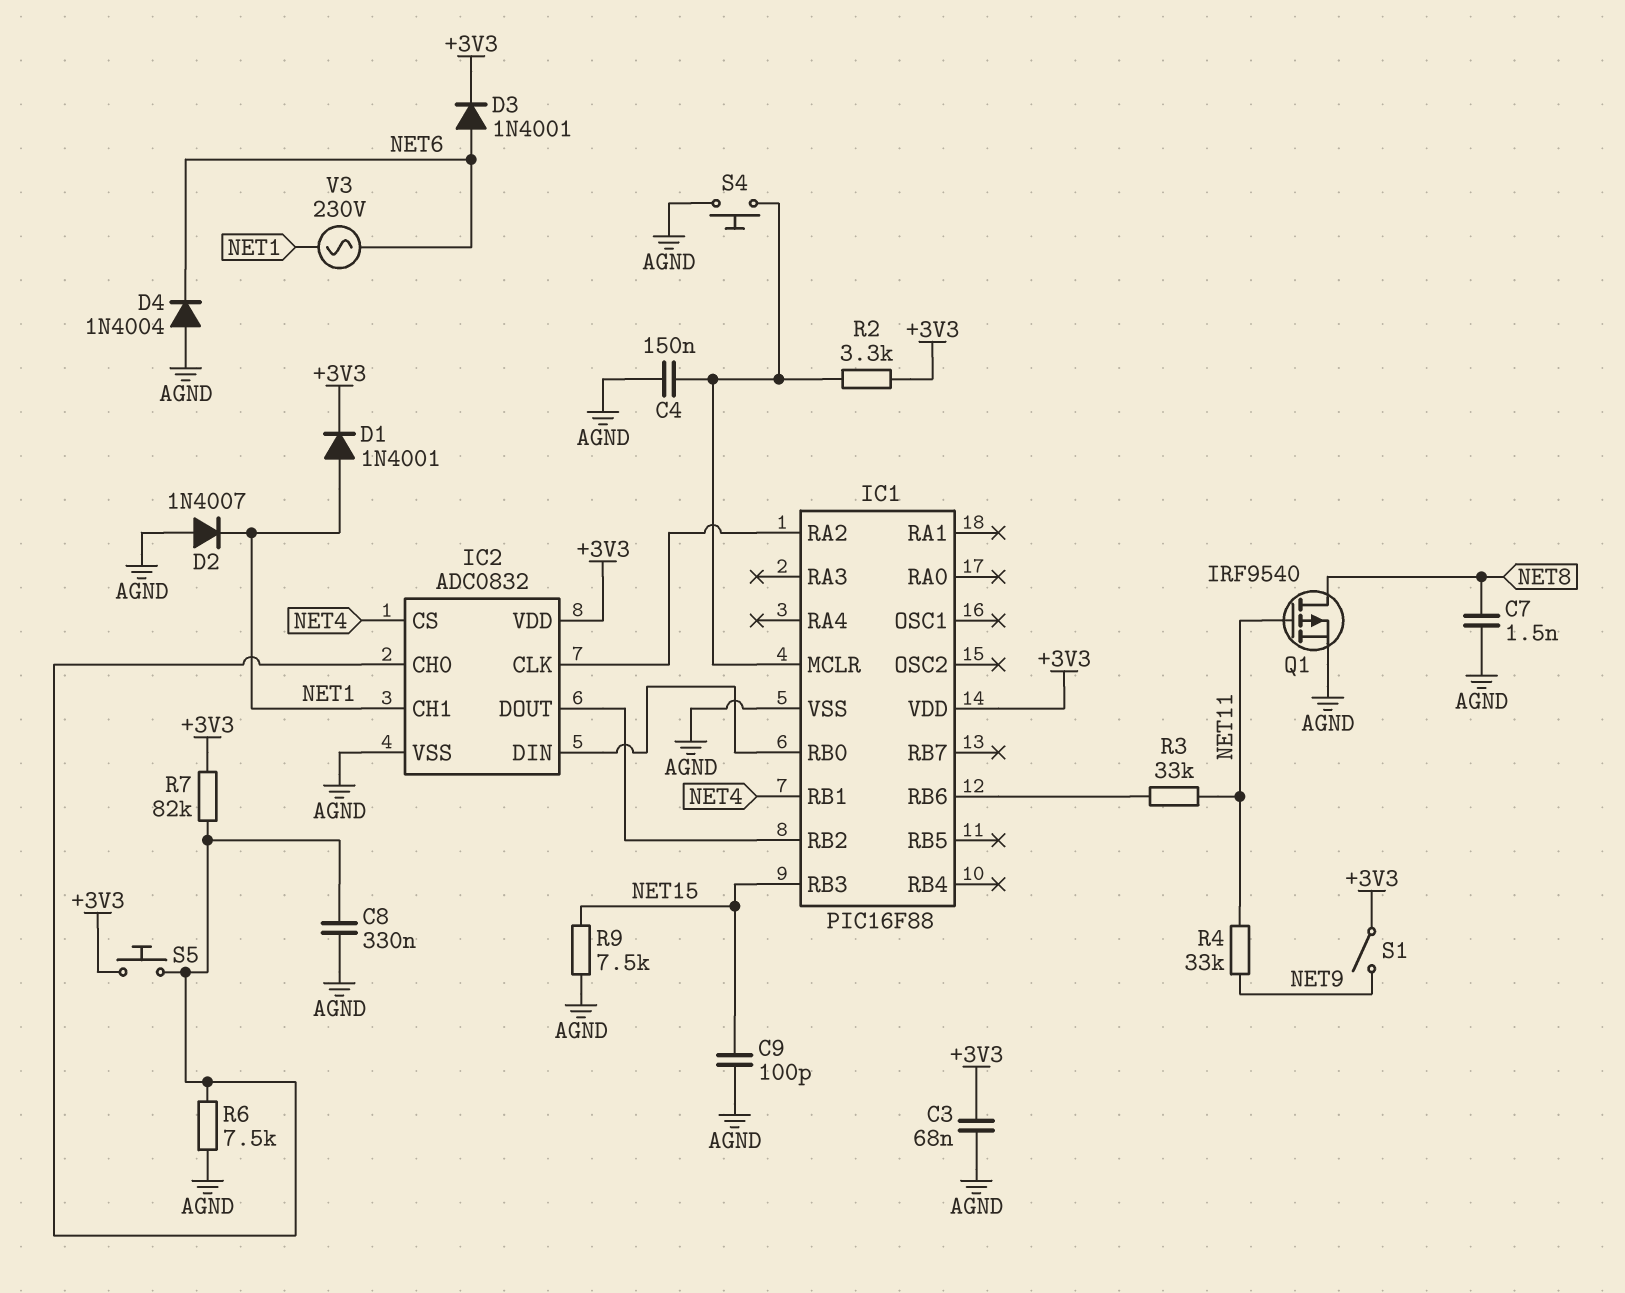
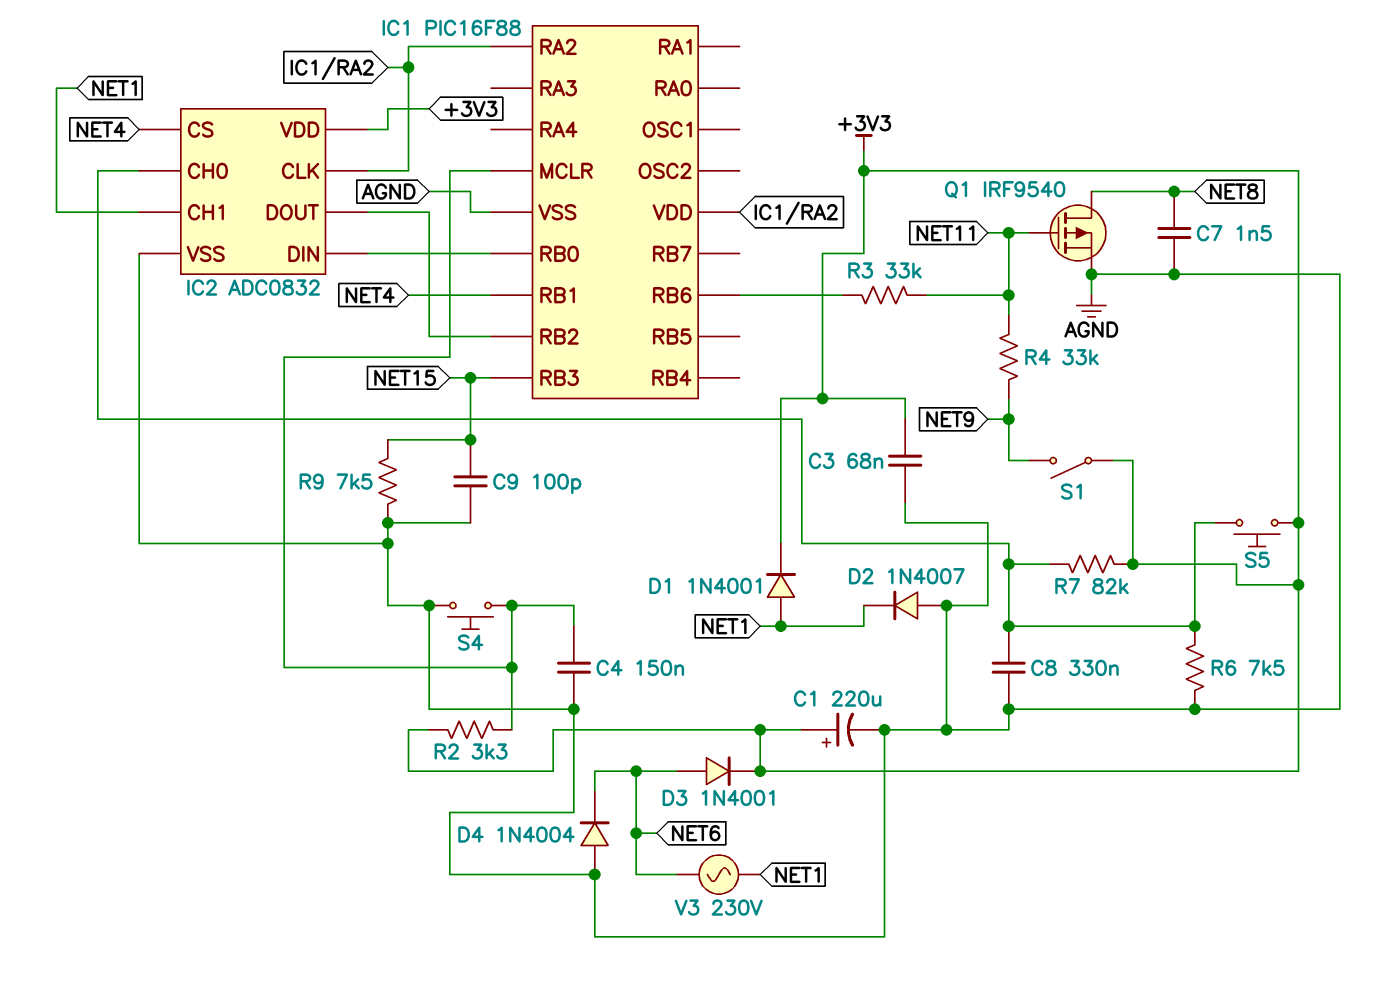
C1: none -> 220uF (plus +3V3, minus AGND)
IC1 pin VDD: +3V3 -> IC1/RA2

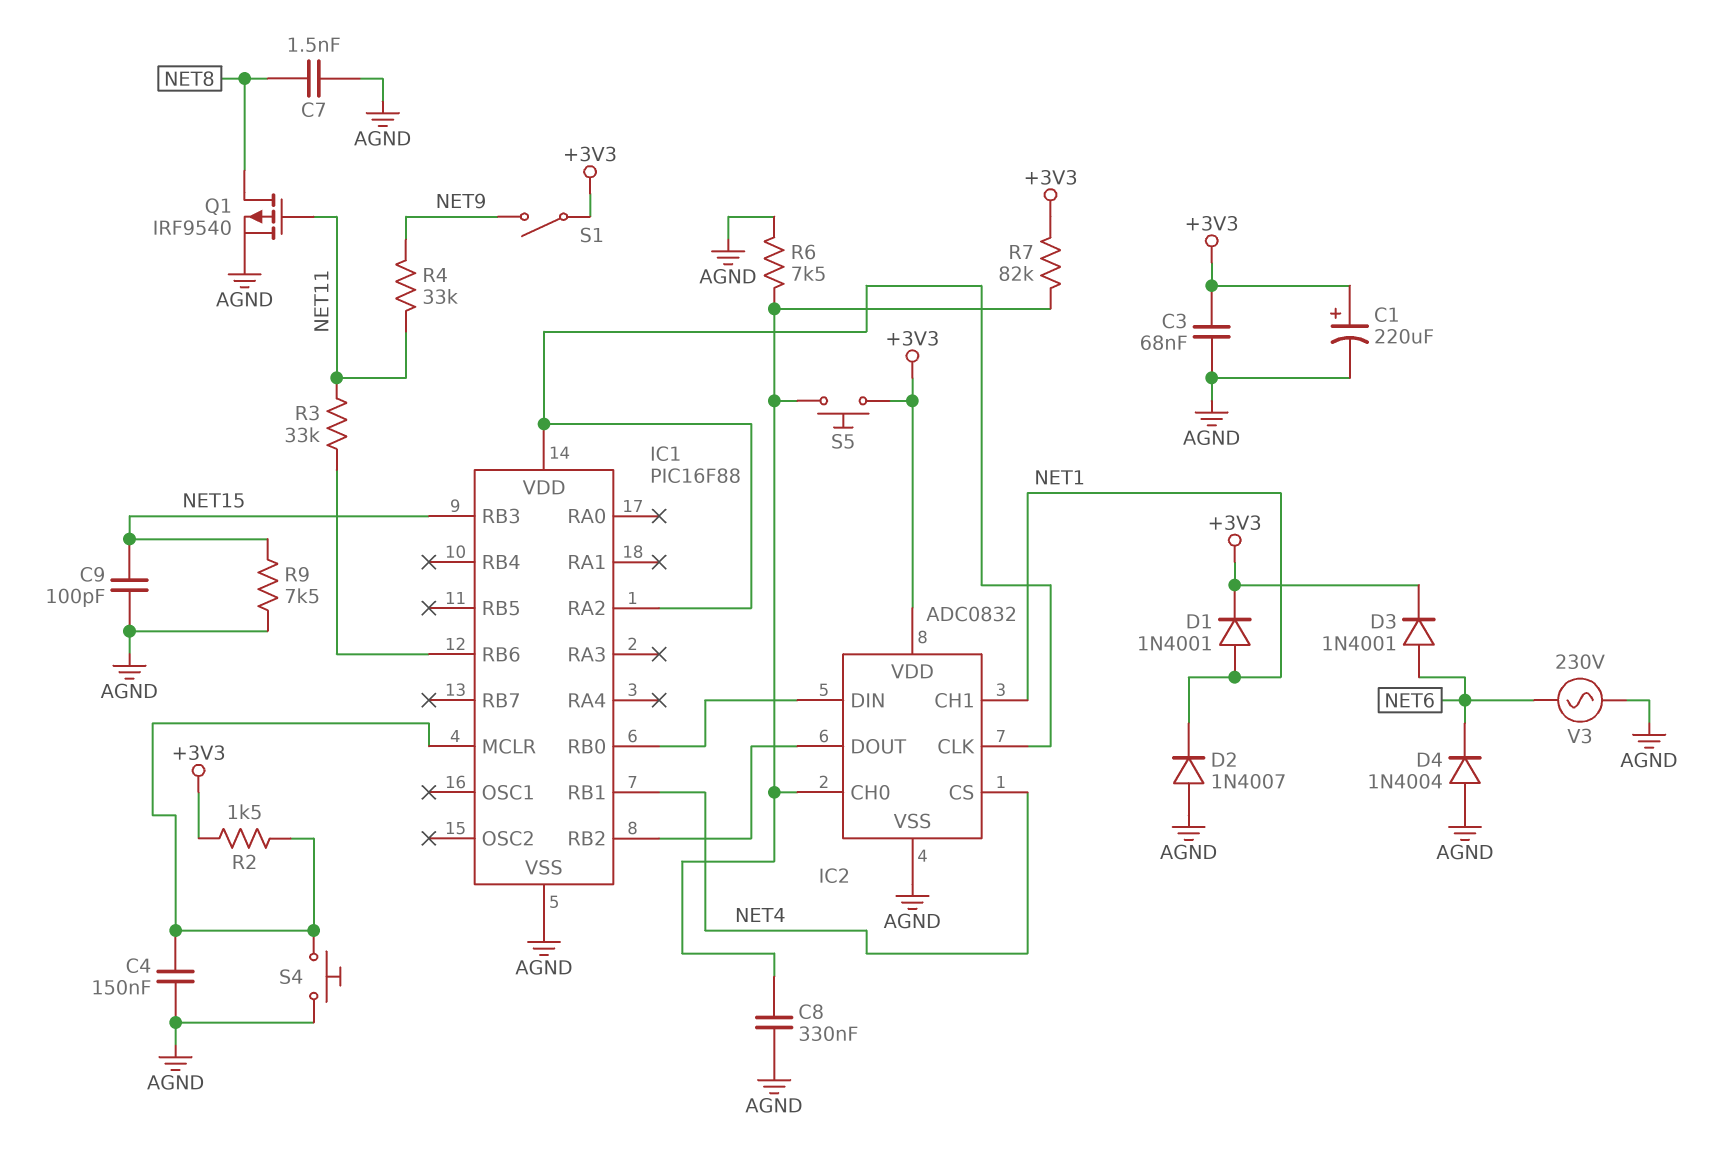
R2: 3.3k (+3V3, IC1/MCLR) -> 1.5k (+3V3, IC1/MCLR)
V3: AC 230V (NET1, NET6) -> AC 230V (AGND, NET6)

